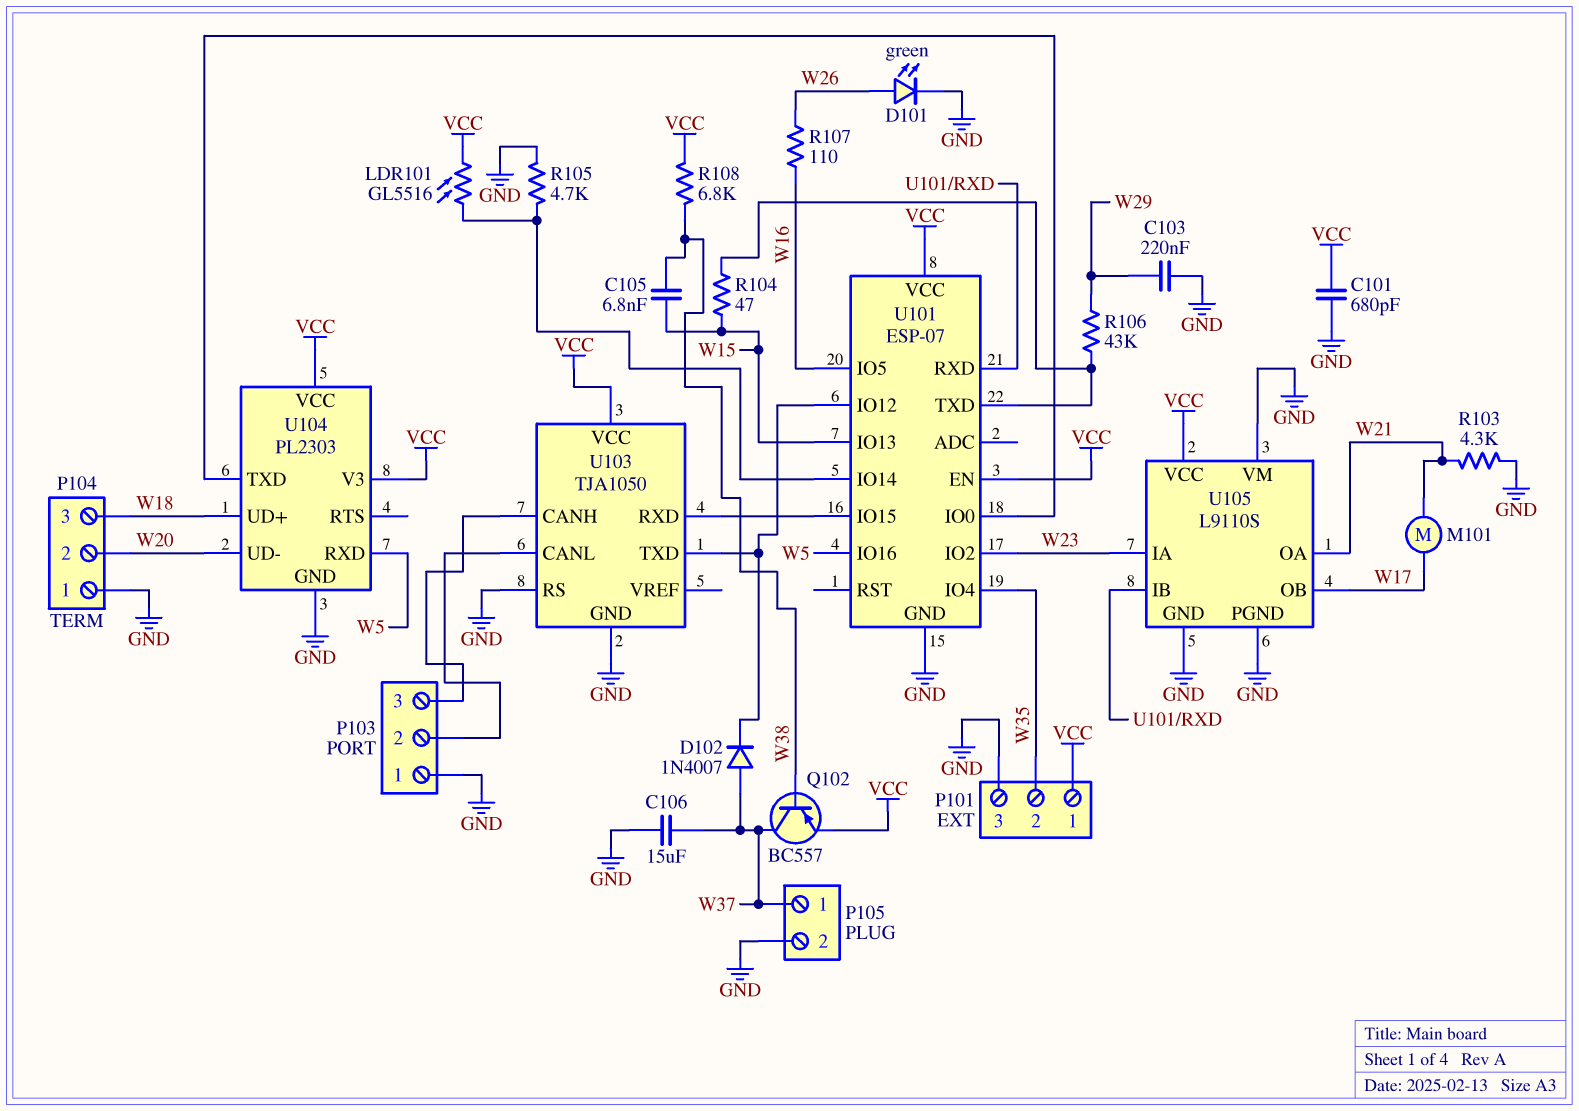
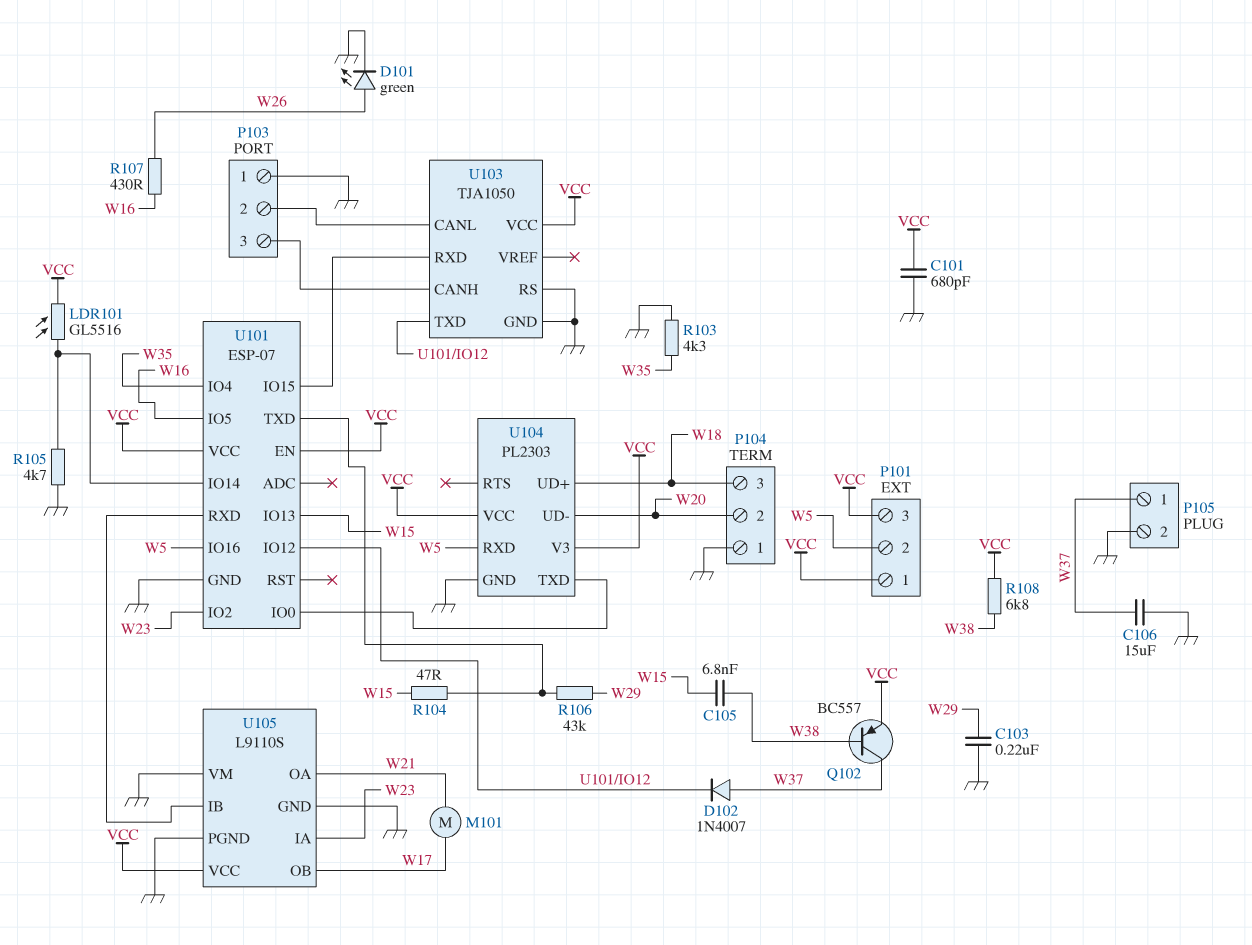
P101 pin 2: W35 -> W5
P101 pin 3: GND -> VCC
R103: 4.3k (GND, W21) -> 4.3k (GND, W35)
R107: 110 (W16, W26) -> 430 (W16, W26)

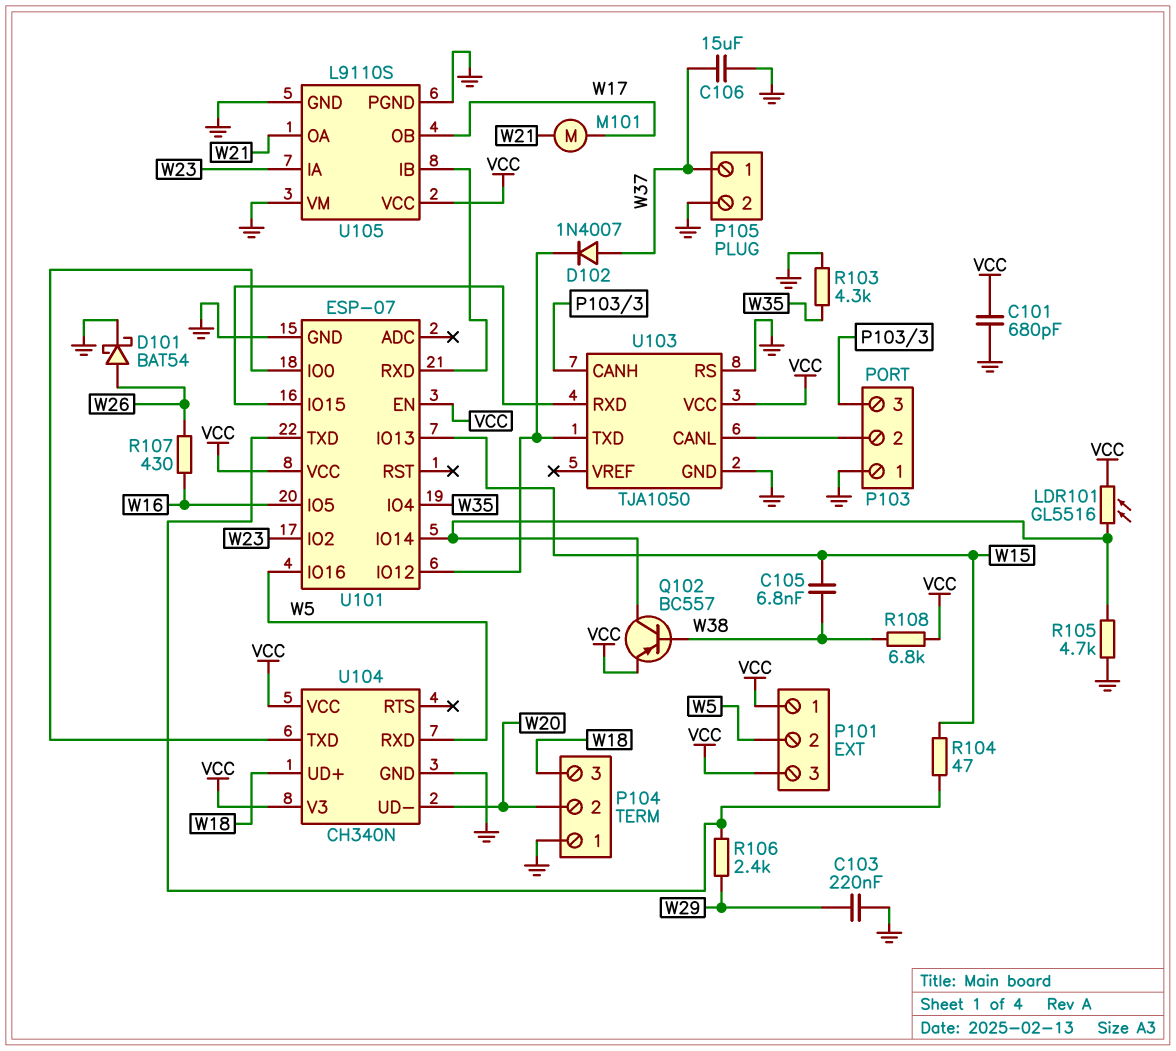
D101: LED green (A W26, K GND) -> schottky BAT54 (A W26, K GND)
Q102: PNP BC557 (B W38, C W37, E VCC) -> PNP BC557 (B W38, C U101/IO14, E VCC)
R106: 43k (U101/TXD, W29) -> 2.4k (U101/TXD, W29)
U104: PL2303 -> CH340N

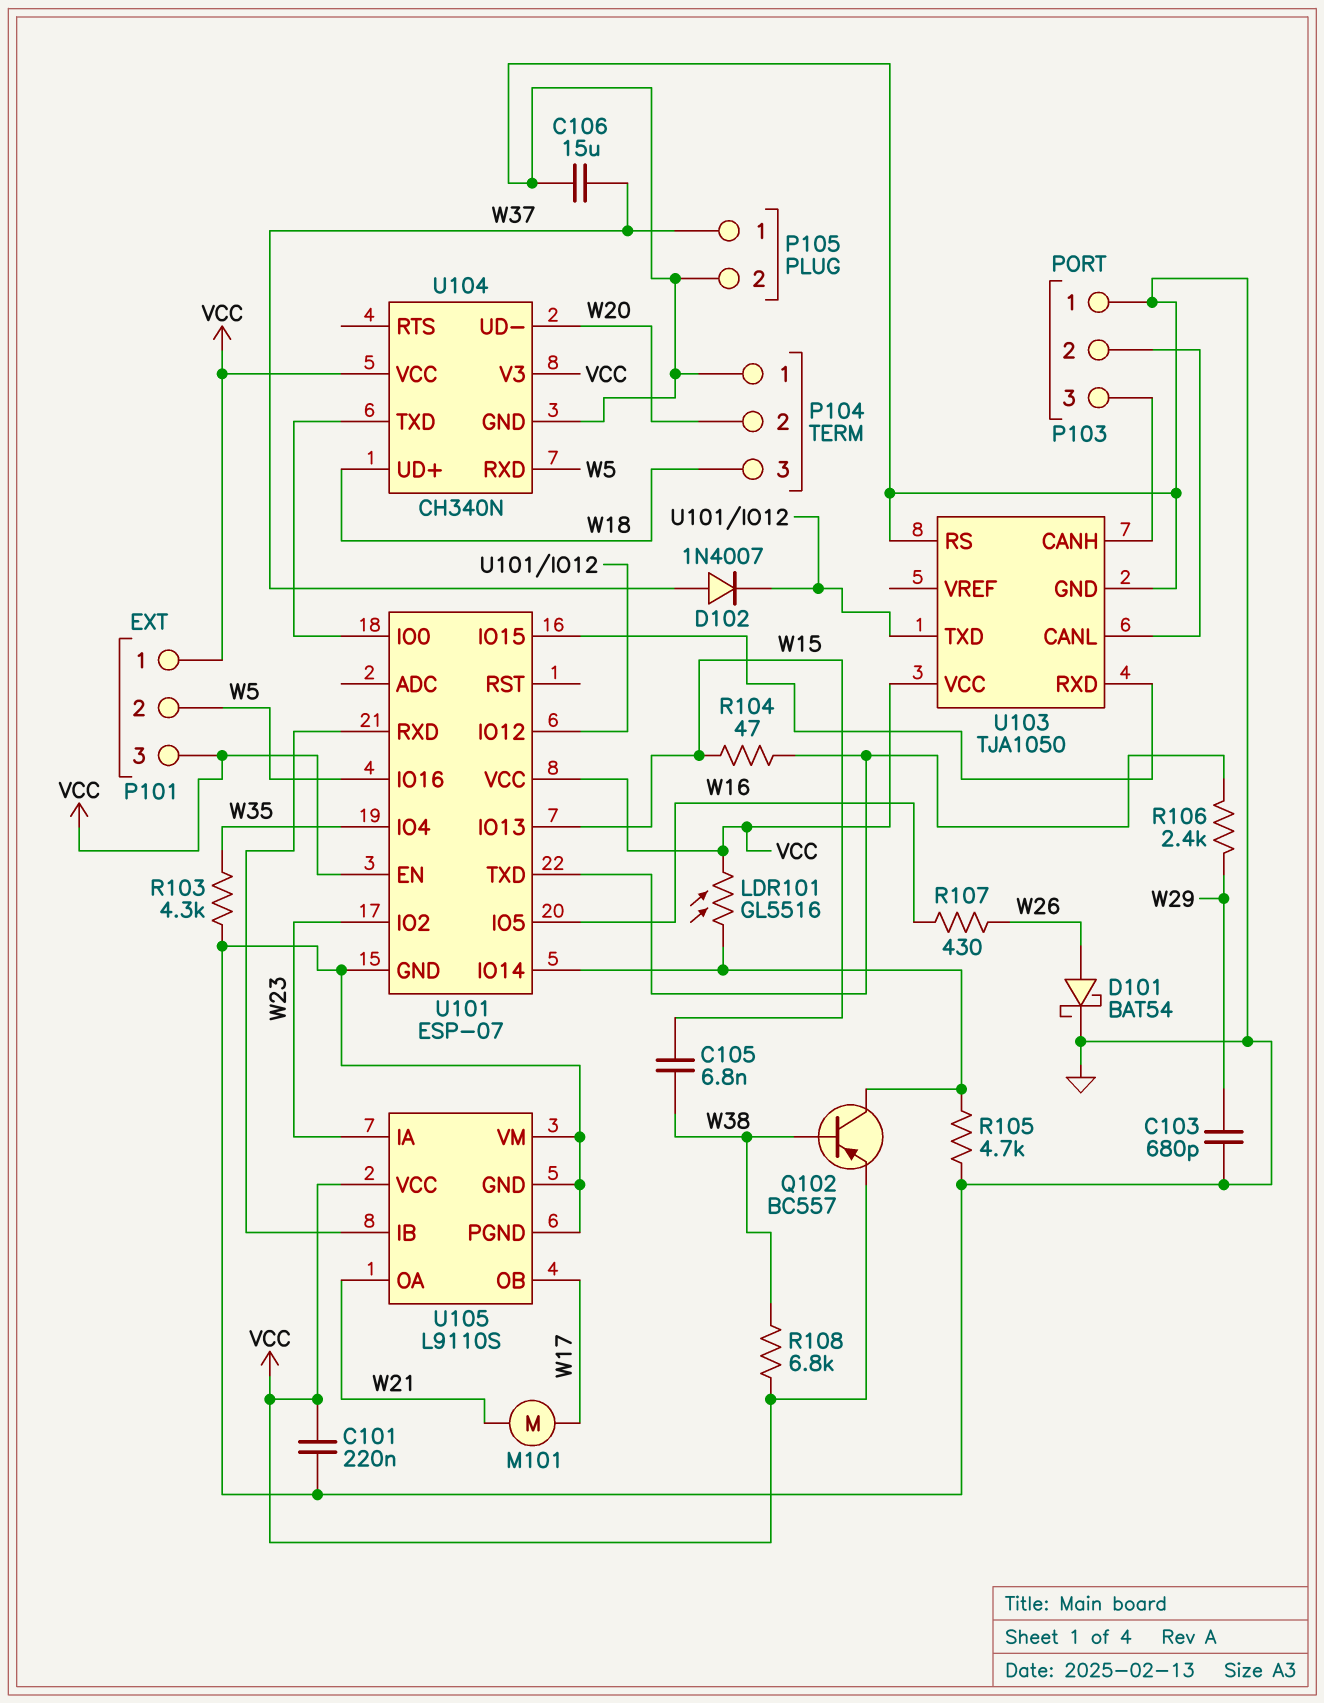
C101: 680pF (GND, VCC) -> 220nF (GND, VCC)
C103: 220nF (GND, W29) -> 680pF (GND, W29)

